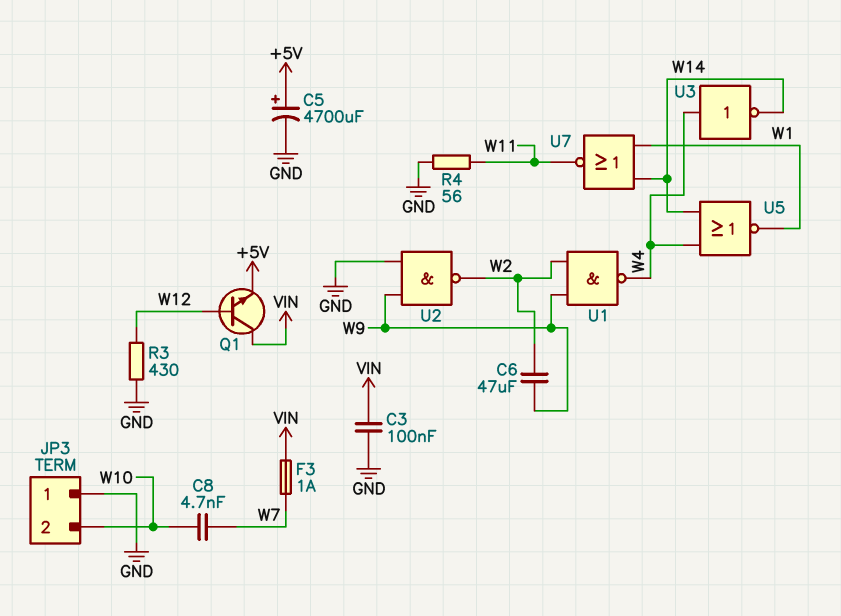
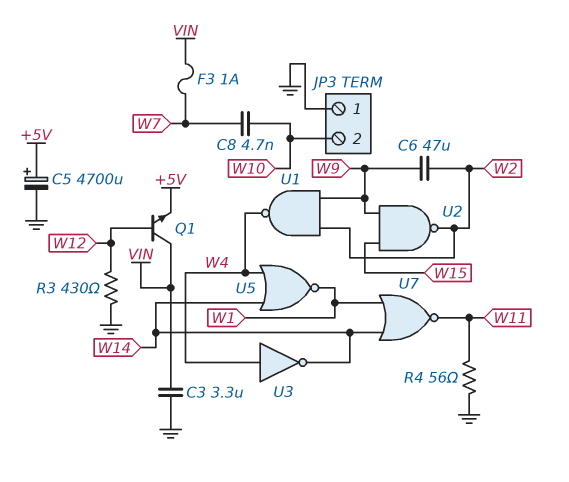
C3: 100nF (GND, VIN) -> 3.3uF (GND, VIN)
U2: NAND (in GND, in W9, out W2) -> NAND (in W9, in W15, out W2)

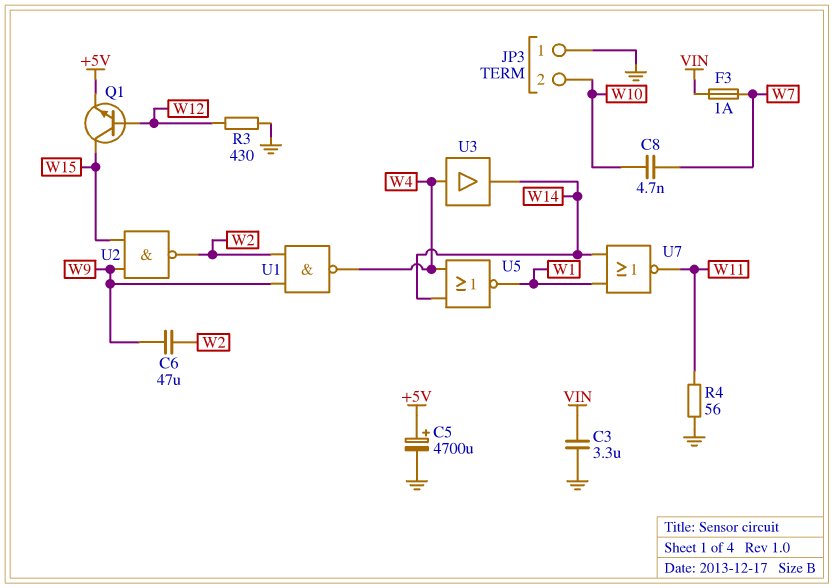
Q1: NPN (B W12, C VIN, E +5V) -> NPN (B W12, C W15, E +5V)
U3: NOT (in W4, out W14) -> buffer (in W4, out W14)

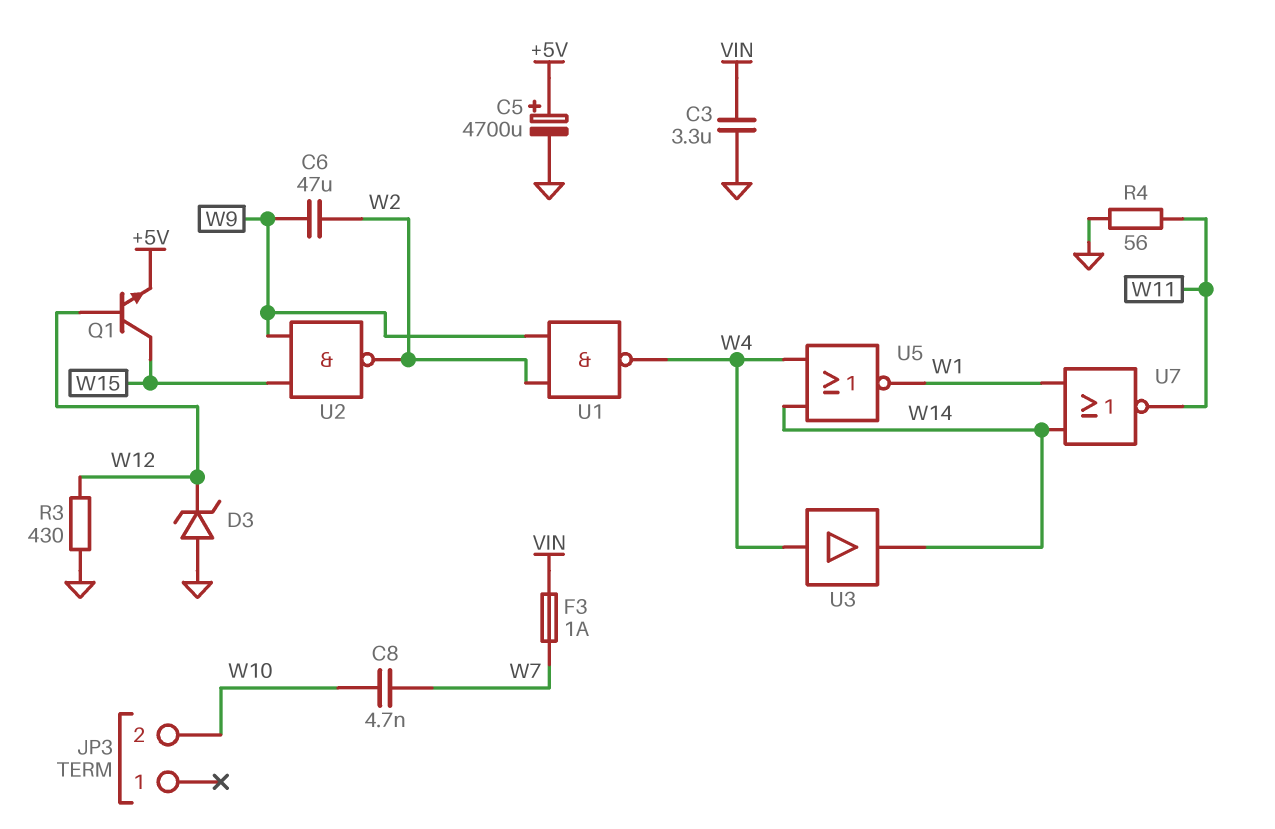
D3: none -> zener (A GND, K W12)
JP3 pin 1: GND -> none

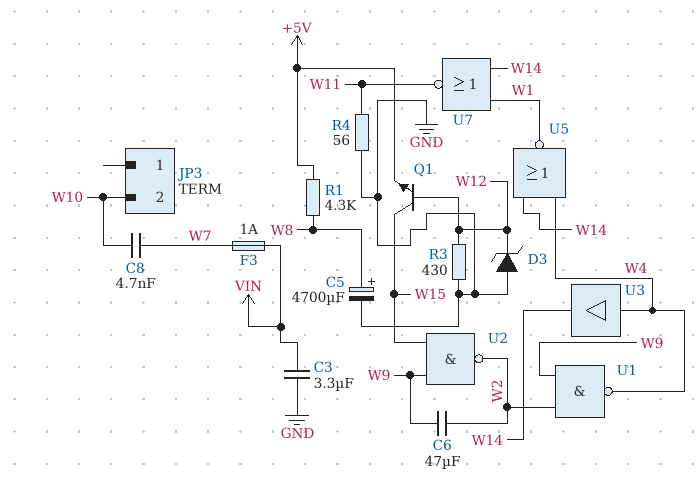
C5: 4700uF (plus +5V, minus GND) -> 4700uF (plus W8, minus GND)
R1: none -> 4.3k (+5V, W8)

